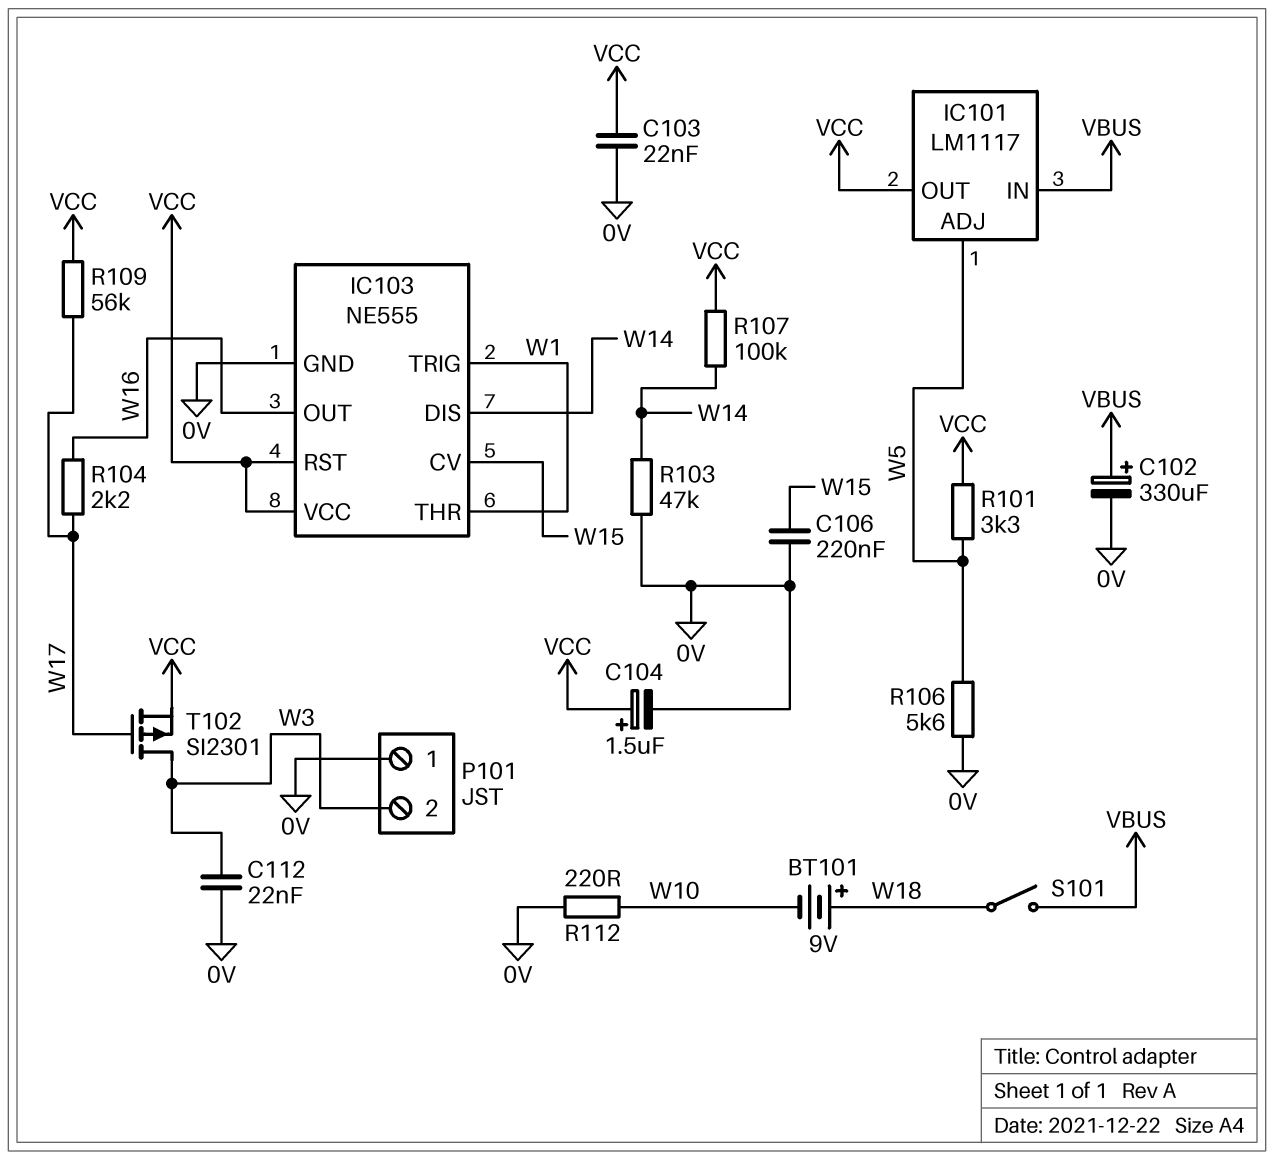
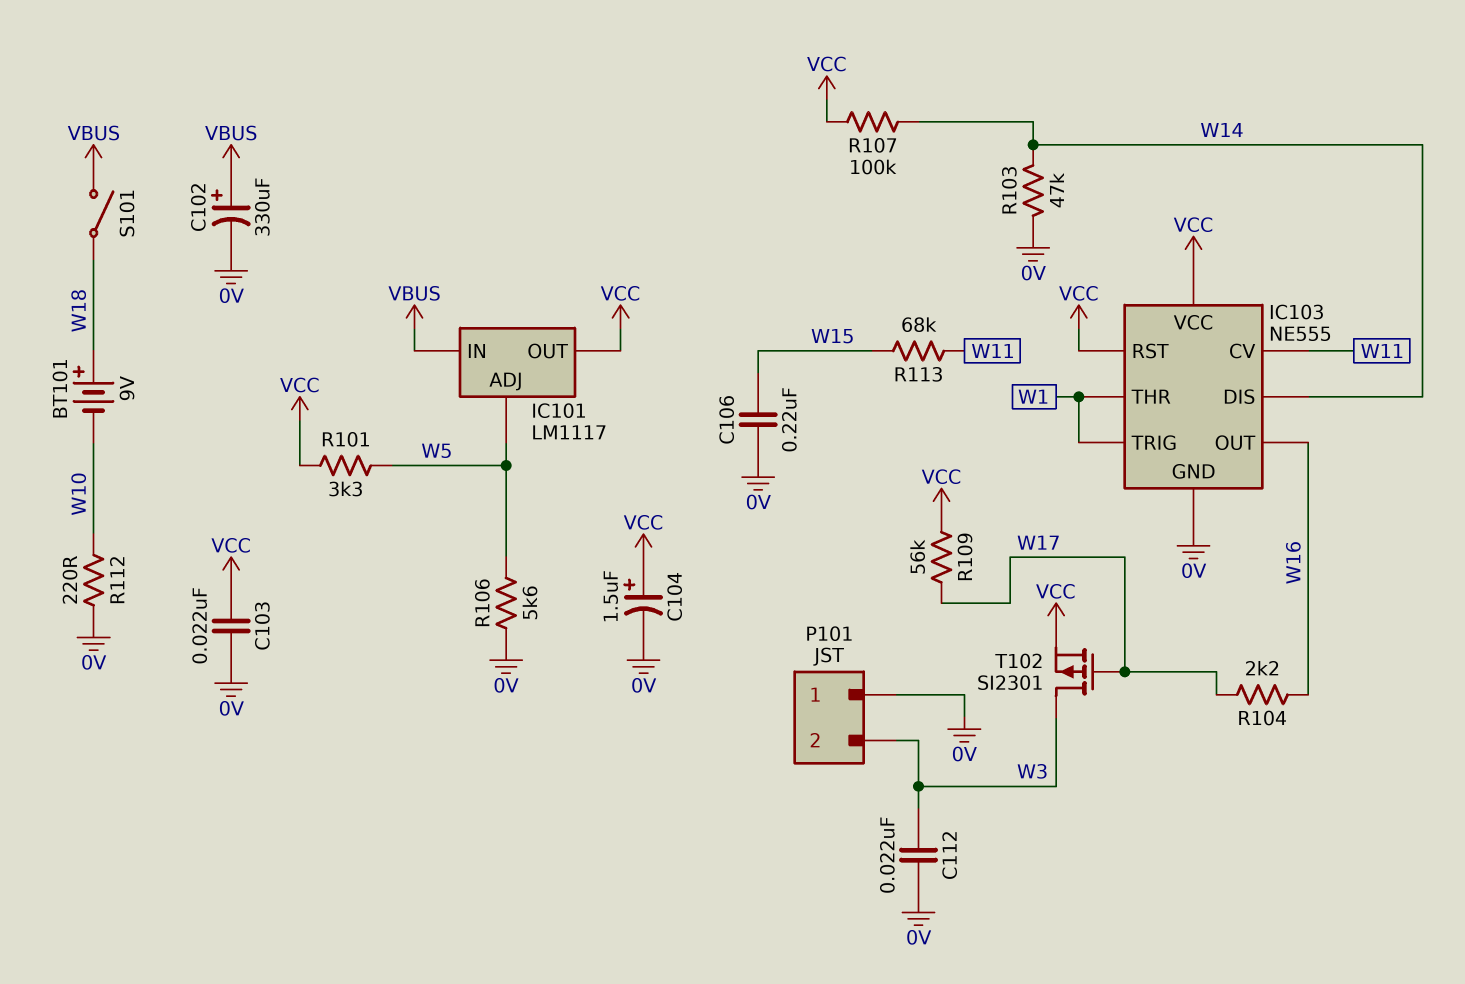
IC103 pin CV: W15 -> W11
R113: none -> 68k (W11, W15)

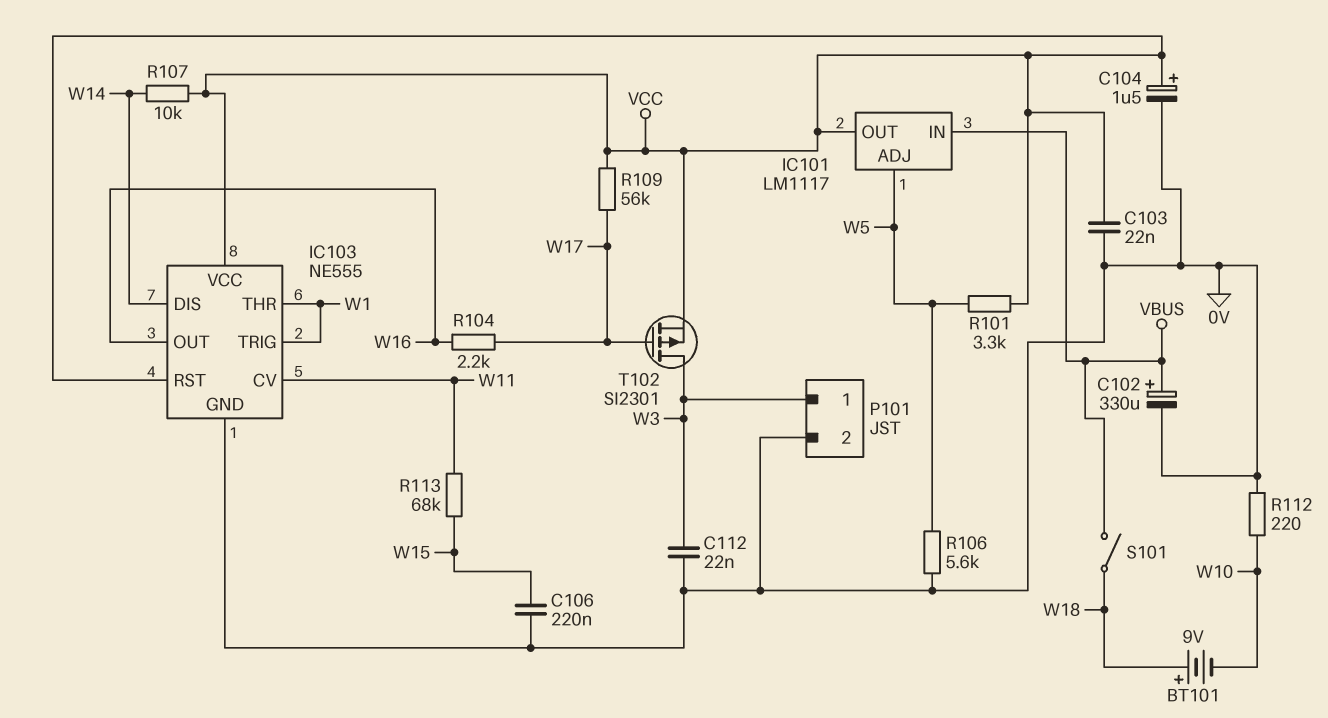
P101 pin 1: 0V -> W3
P101 pin 2: W3 -> 0V
R103: 47k (0V, W14) -> none
R107: 100k (VCC, W14) -> 10k (VCC, W14)

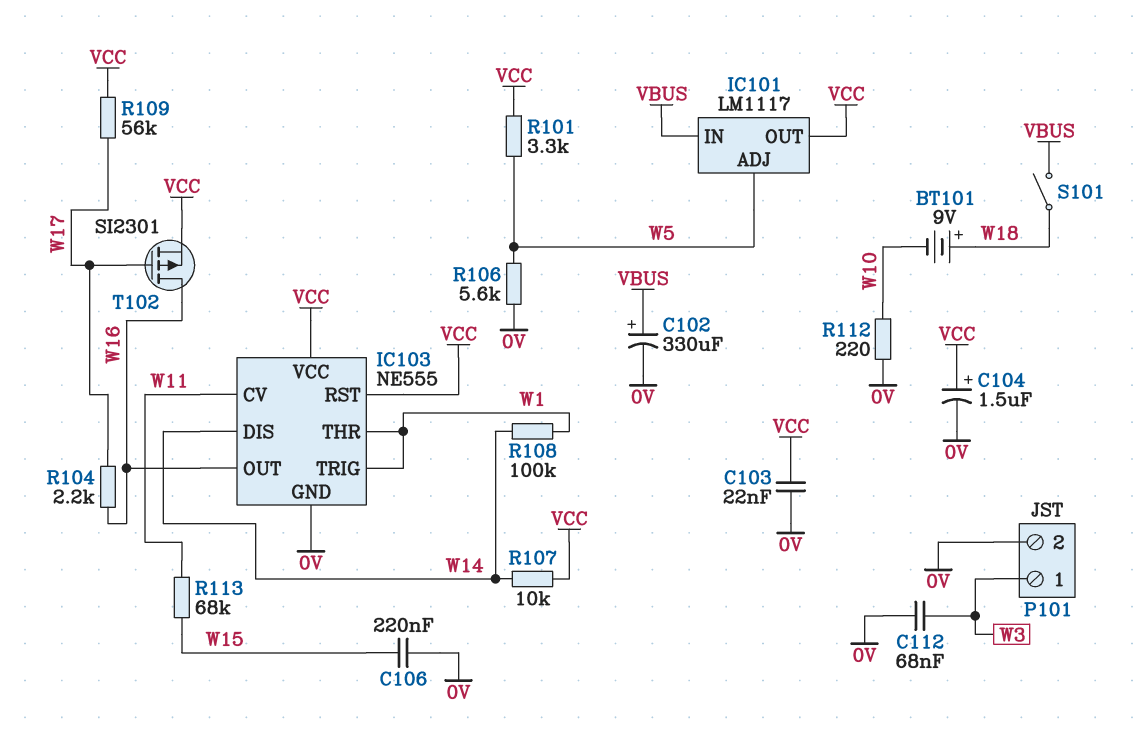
C112: 22nF (0V, W3) -> 68nF (0V, W3)
R108: none -> 100k (W1, W14)
T102: PMOS SI2301 (G W17, D W3, S VCC) -> PMOS SI2301 (G W17, D W16, S VCC)

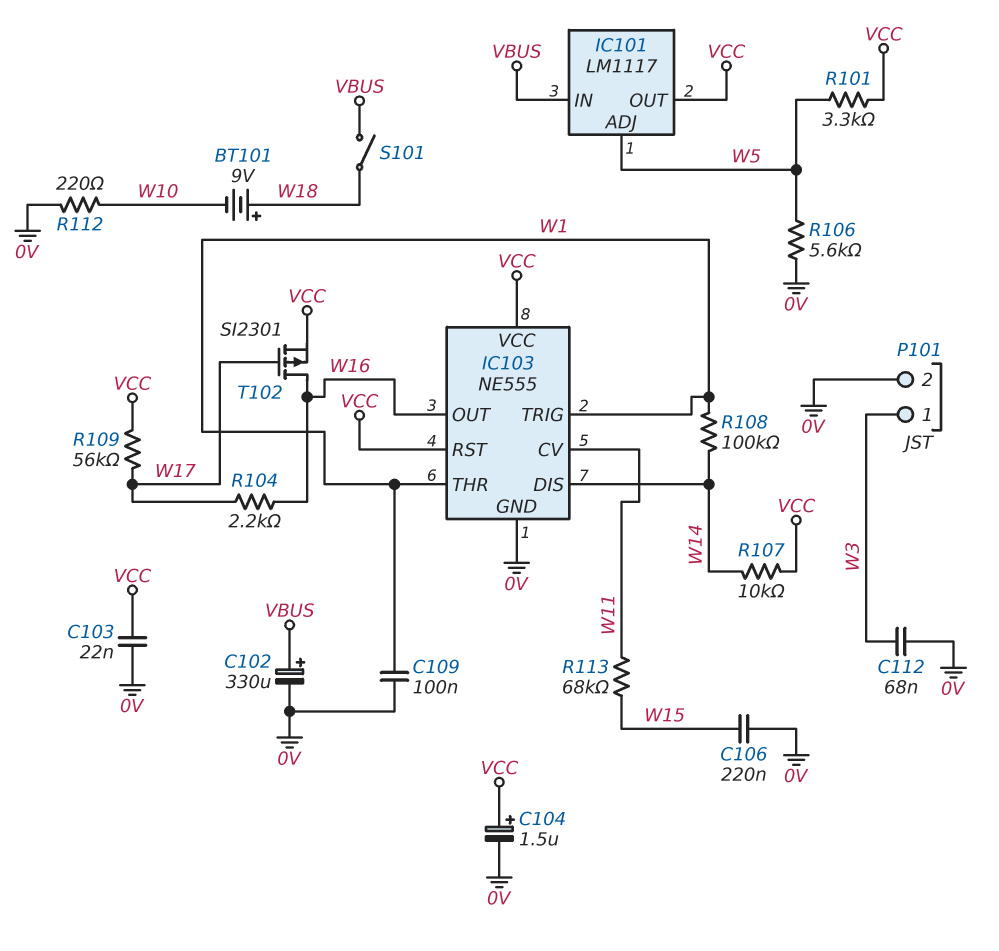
C109: none -> 100nF (0V, W1)

